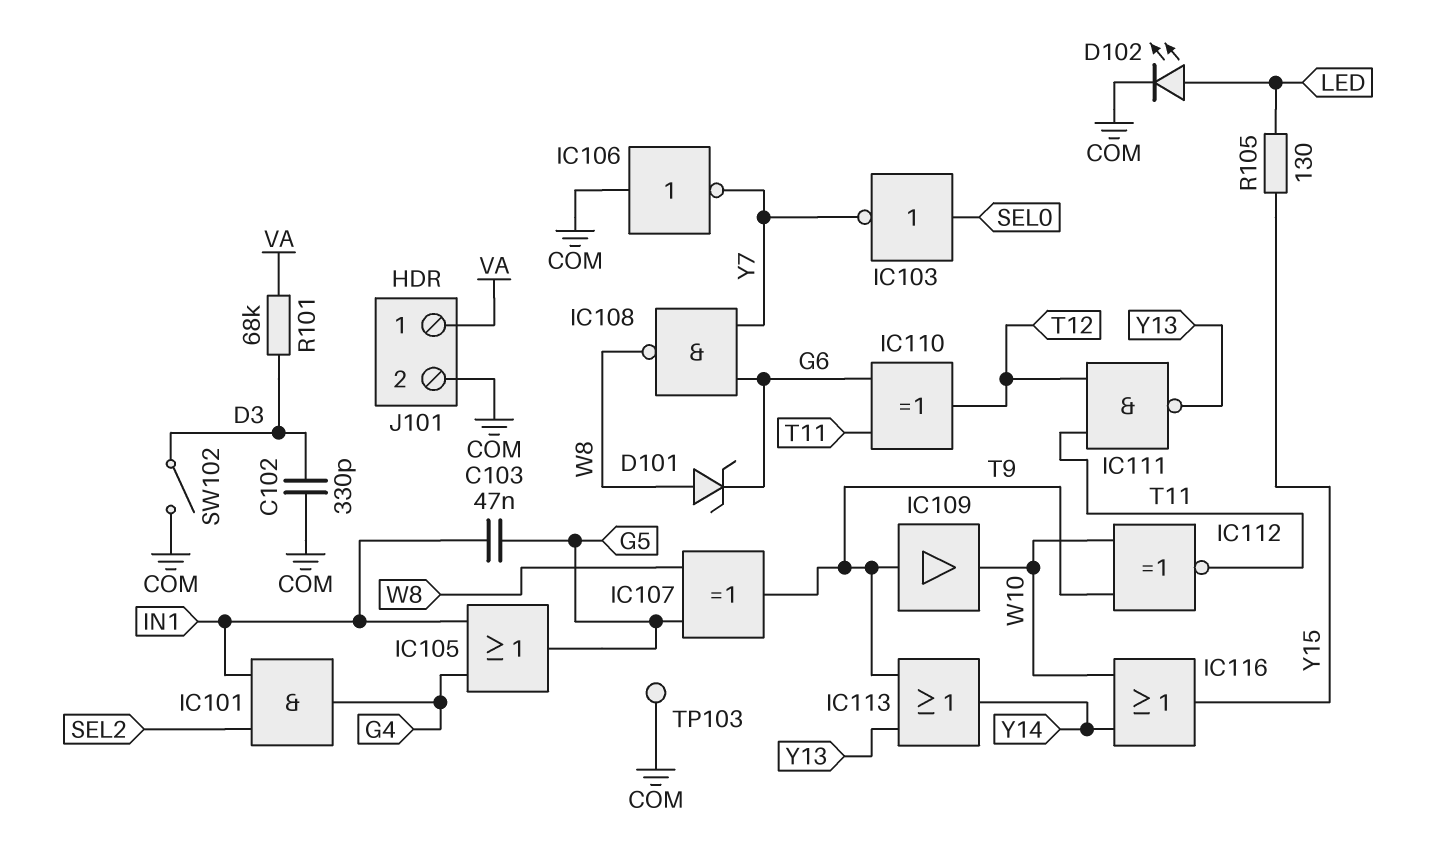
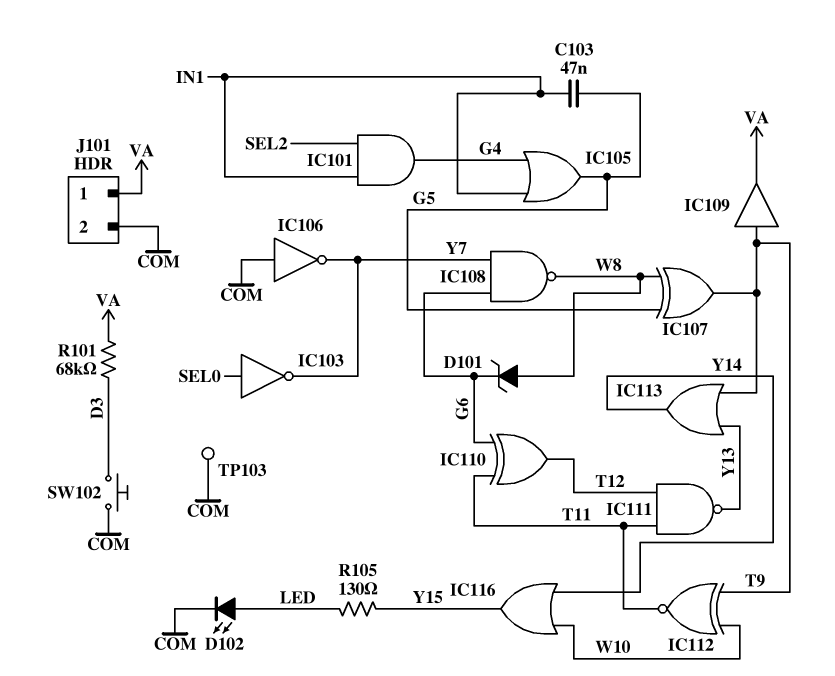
C102: 330pF (COM, D3) -> none
IC109: buffer (in T9, out W10) -> buffer (in T9, out VA)
SW102: switch (COM, D3) -> button (COM, D3)

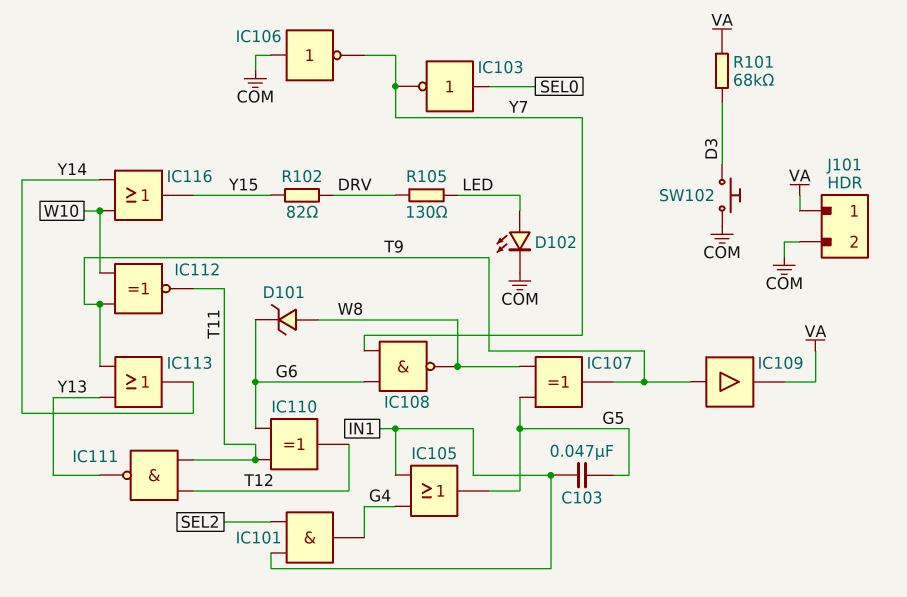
R102: none -> 82 (DRV, Y15)
R105: 130 (LED, Y15) -> 130 (DRV, LED)
TP103: test point (COM) -> none

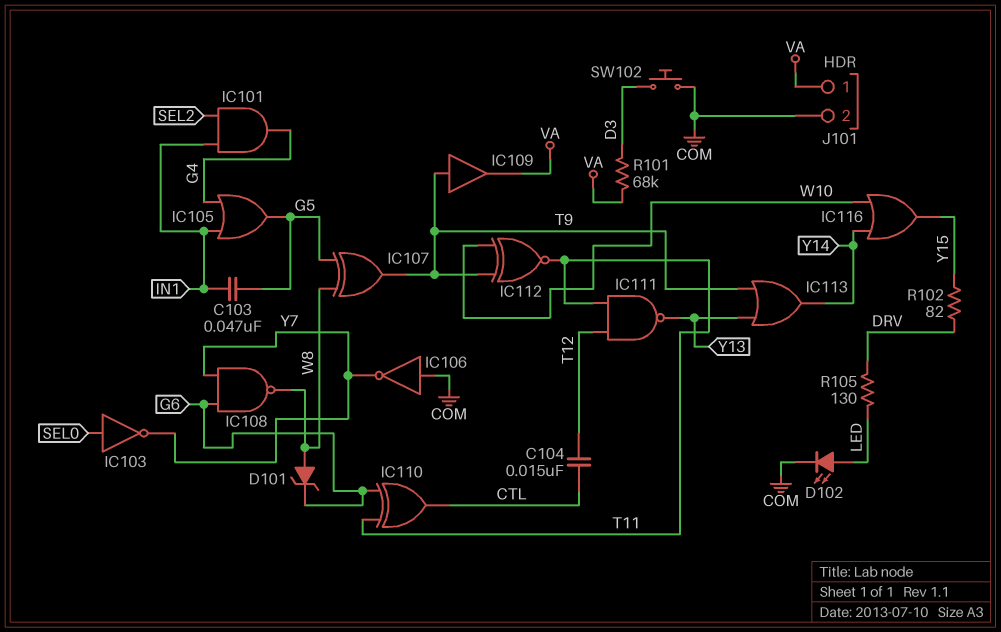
C104: none -> 15nF (CTL, T12)
IC110: XOR (in G6, in T11, out T12) -> XOR (in G6, in T11, out CTL)

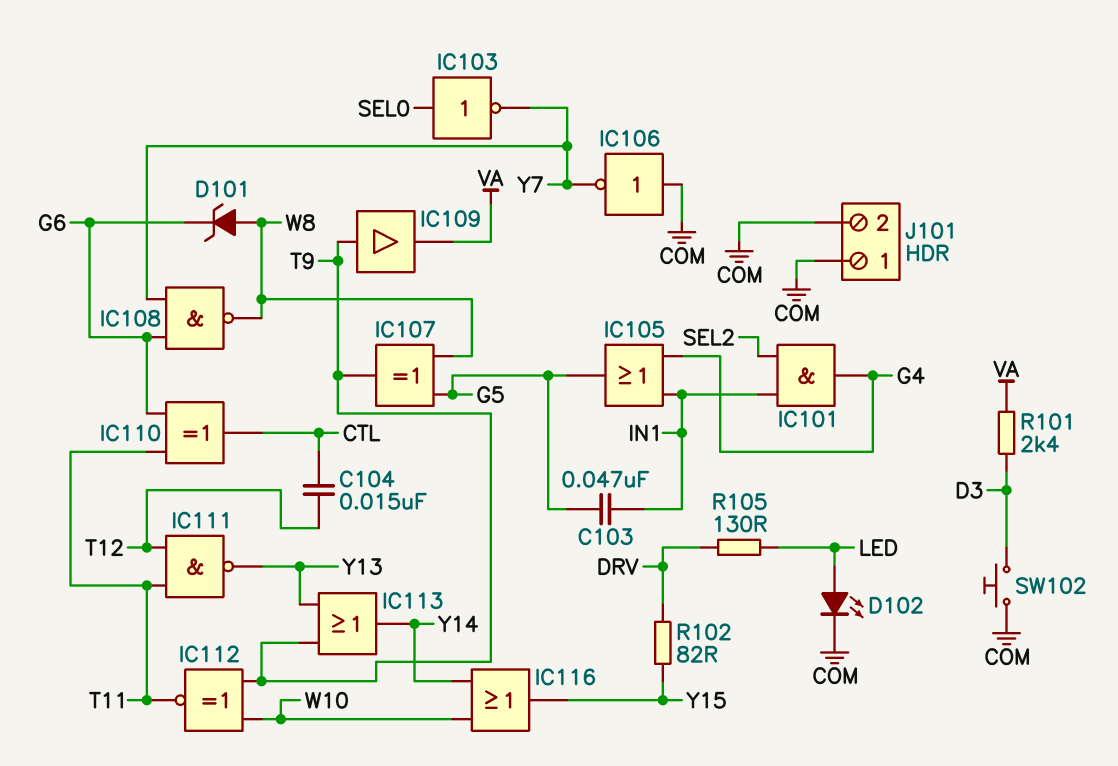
J101 pin 1: VA -> COM
R101: 68k (D3, VA) -> 2.4k (D3, VA)

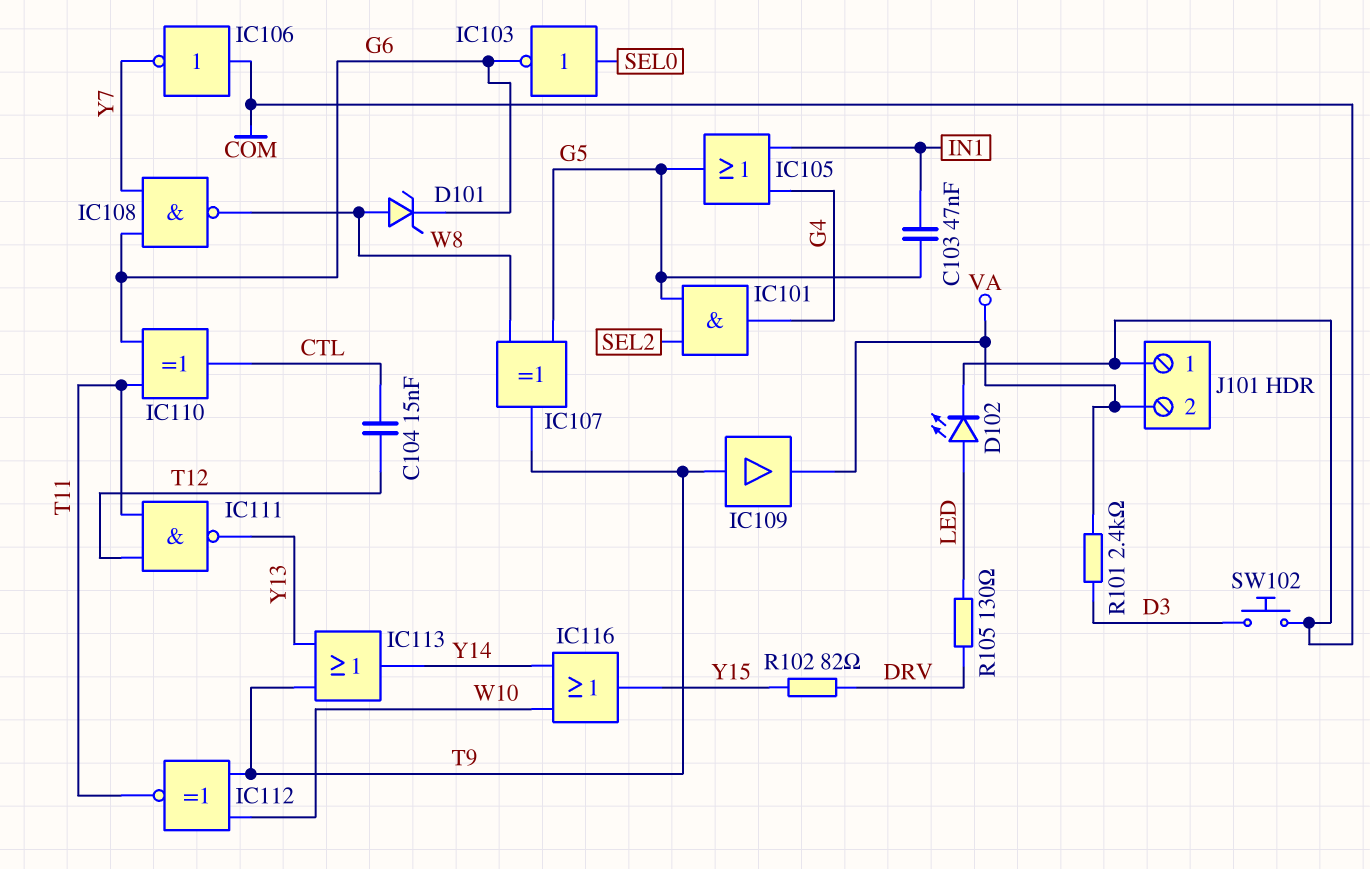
IC101: AND (in IN1, in SEL2, out G4) -> AND (in G5, in SEL2, out G4)
IC103: NOT (in SEL0, out Y7) -> NOT (in SEL0, out G6)
J101 pin 2: COM -> VA

